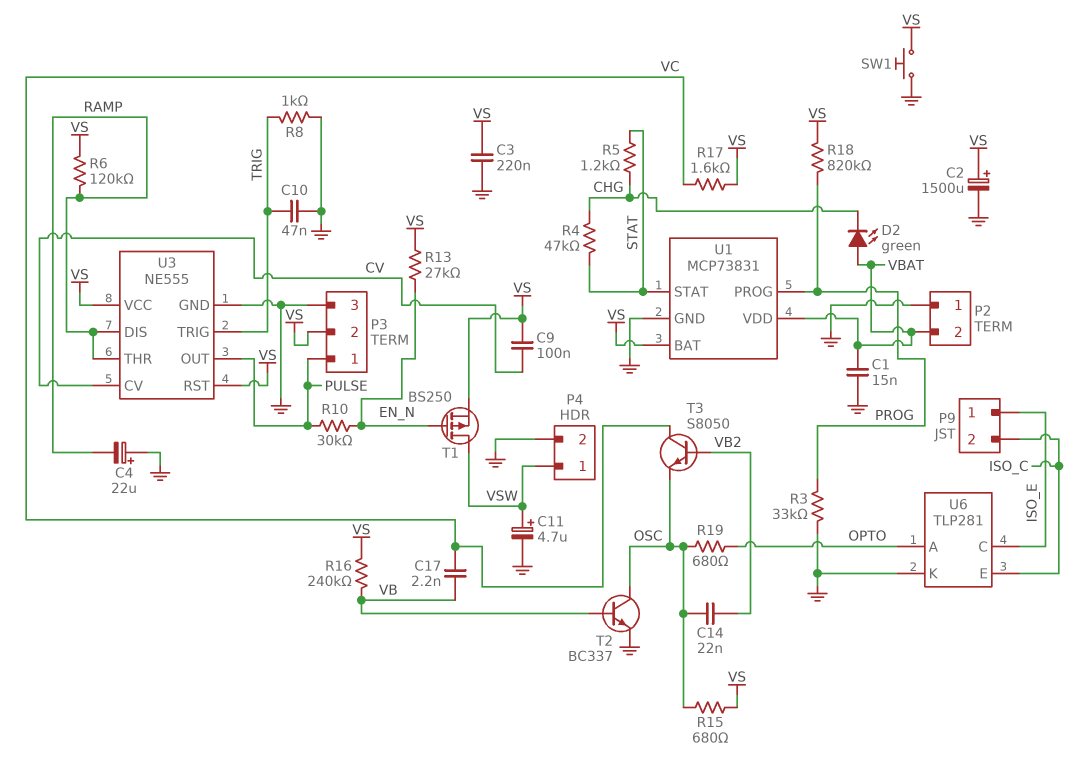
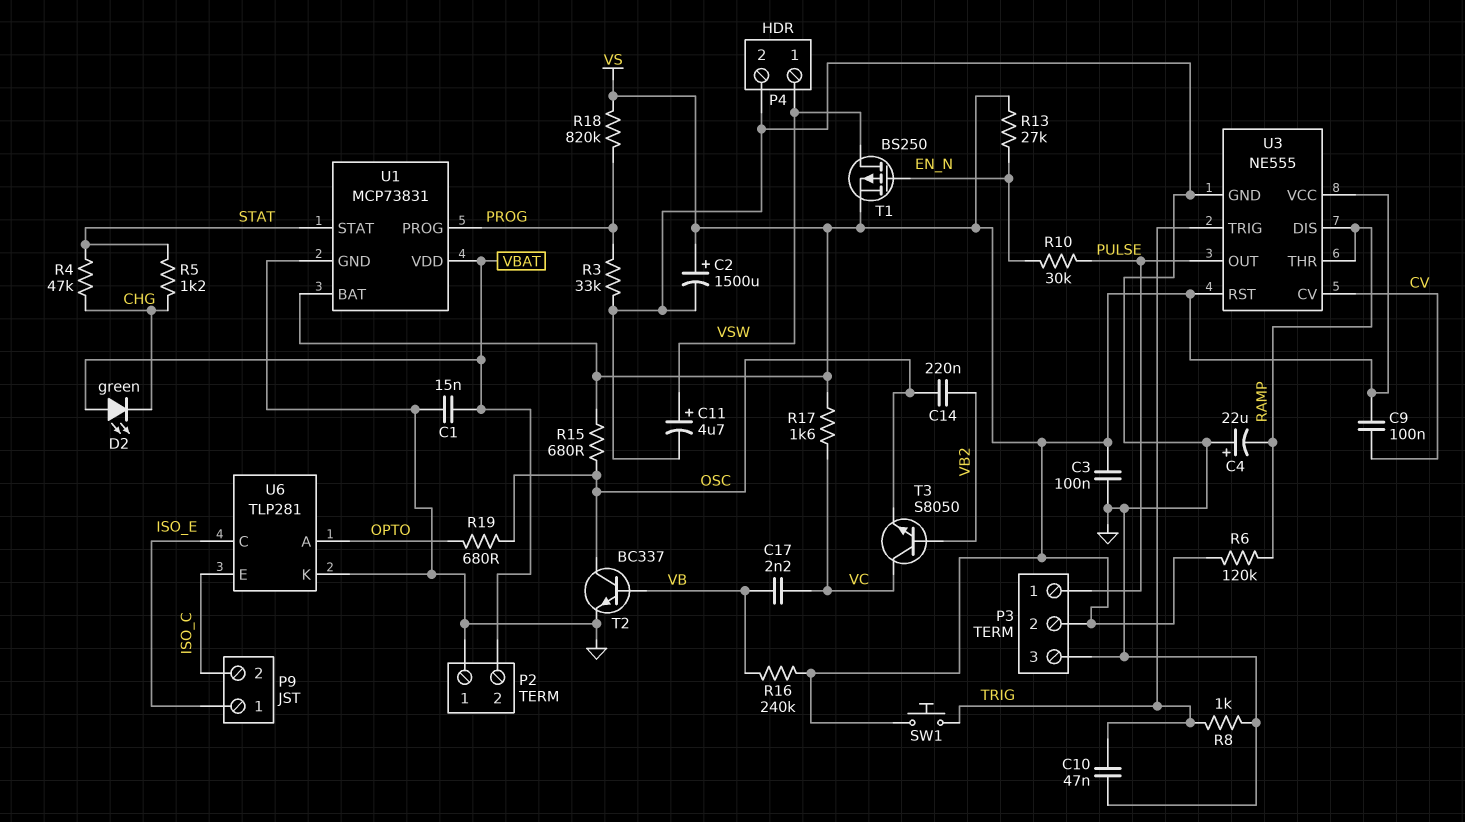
C3: 220nF (GND, VS) -> 100nF (GND, VS)
C14: 22nF (OSC, VB2) -> 220nF (OSC, VB2)
SW1: button (GND, VS) -> button (TRIG, VS)

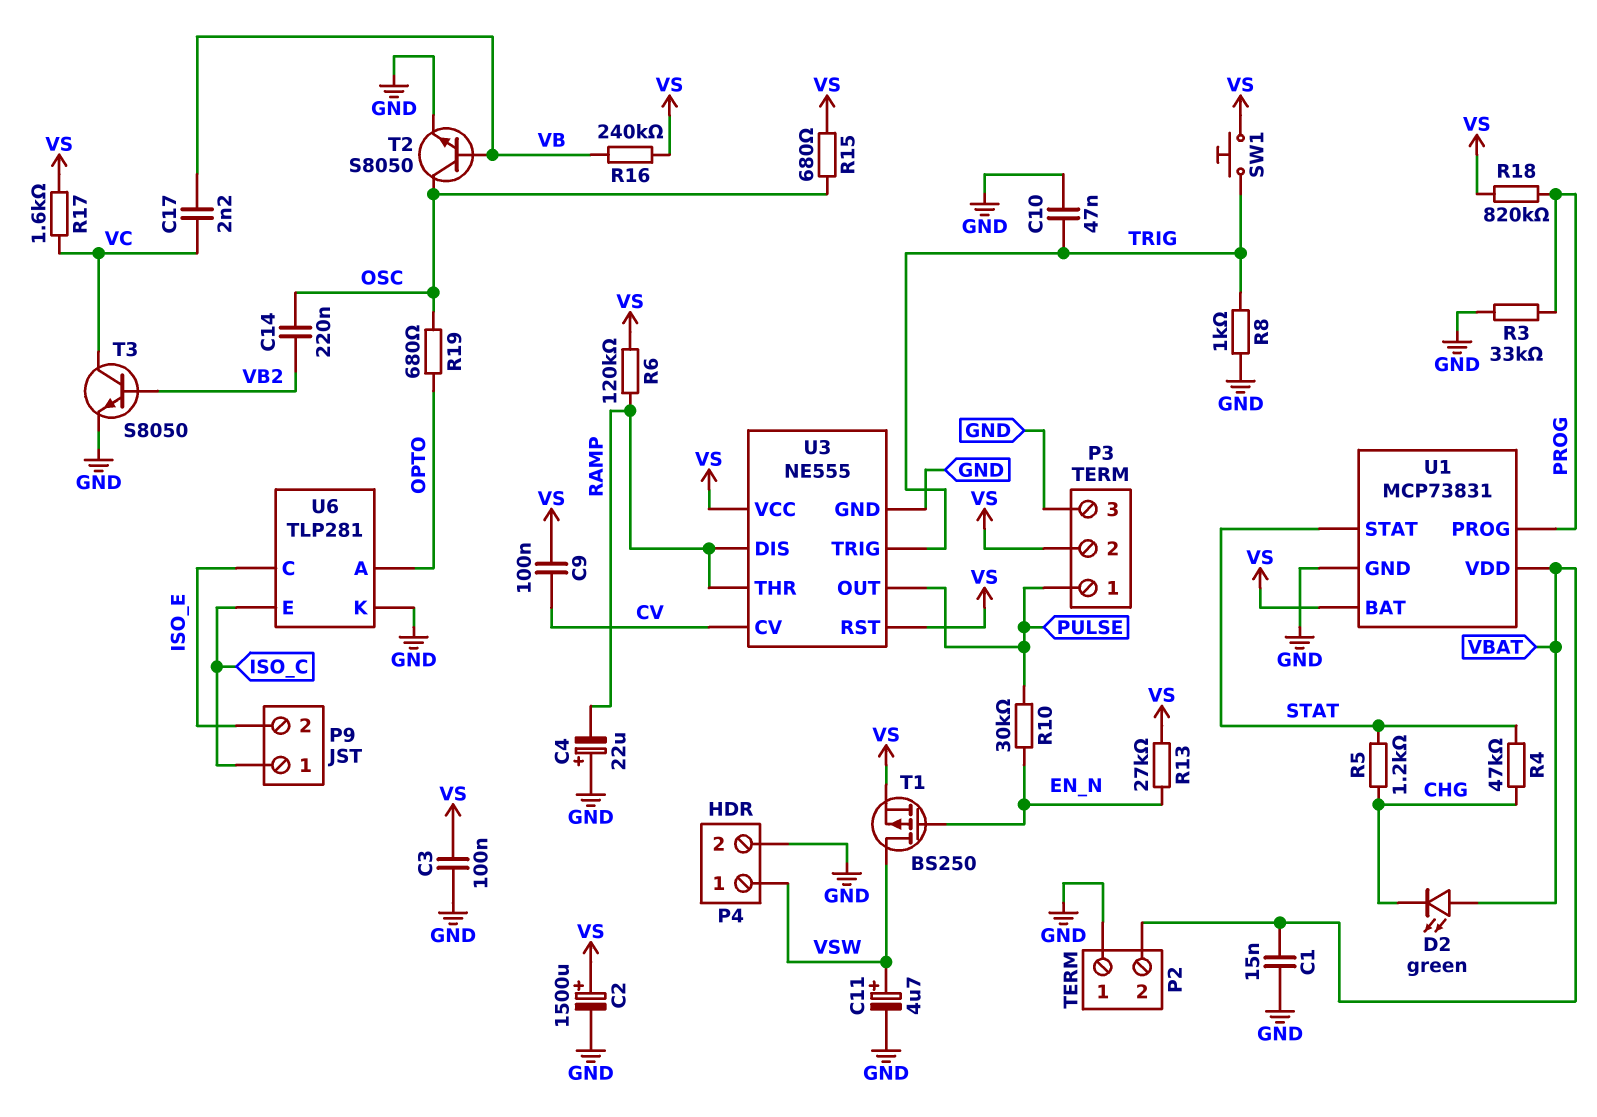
P9 pin 1: ISO_E -> ISO_C
P9 pin 2: ISO_C -> ISO_E
T2: NPN BC337 (B VB, C OSC, E GND) -> NPN S8050 (B VB, C OSC, E GND)
T3: NPN S8050 (B VB2, C VC, E OSC) -> NPN S8050 (B VB2, C VC, E GND)

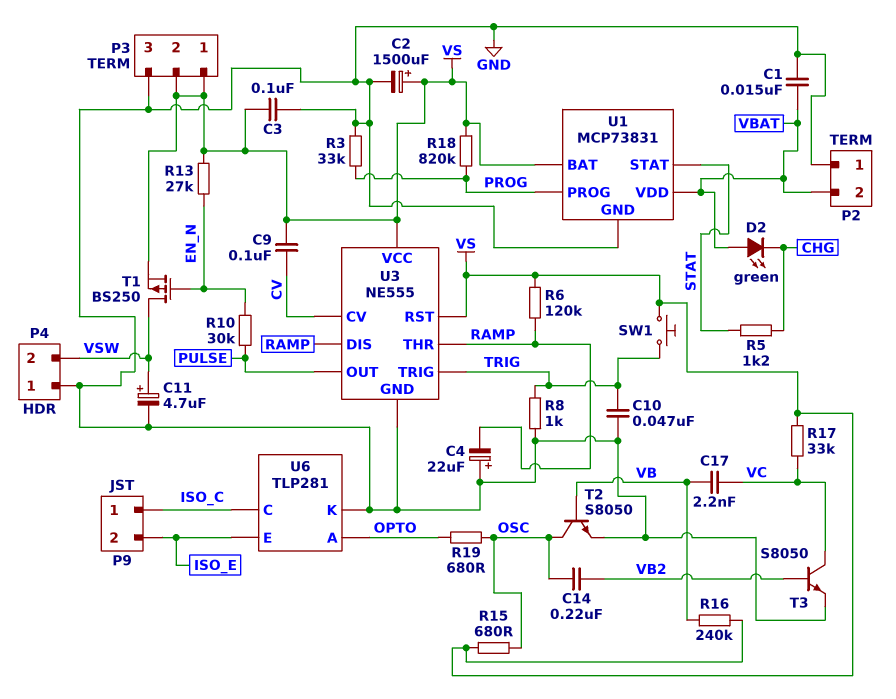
P3 pin 1: PULSE -> VS
P4 pin 1: VSW -> GND
P4 pin 2: GND -> VSW
R4: 47k (CHG, STAT) -> none
R17: 1.6k (VC, VS) -> 33k (VC, VS)
U6 pin C: ISO_E -> ISO_C
U6 pin E: ISO_C -> ISO_E

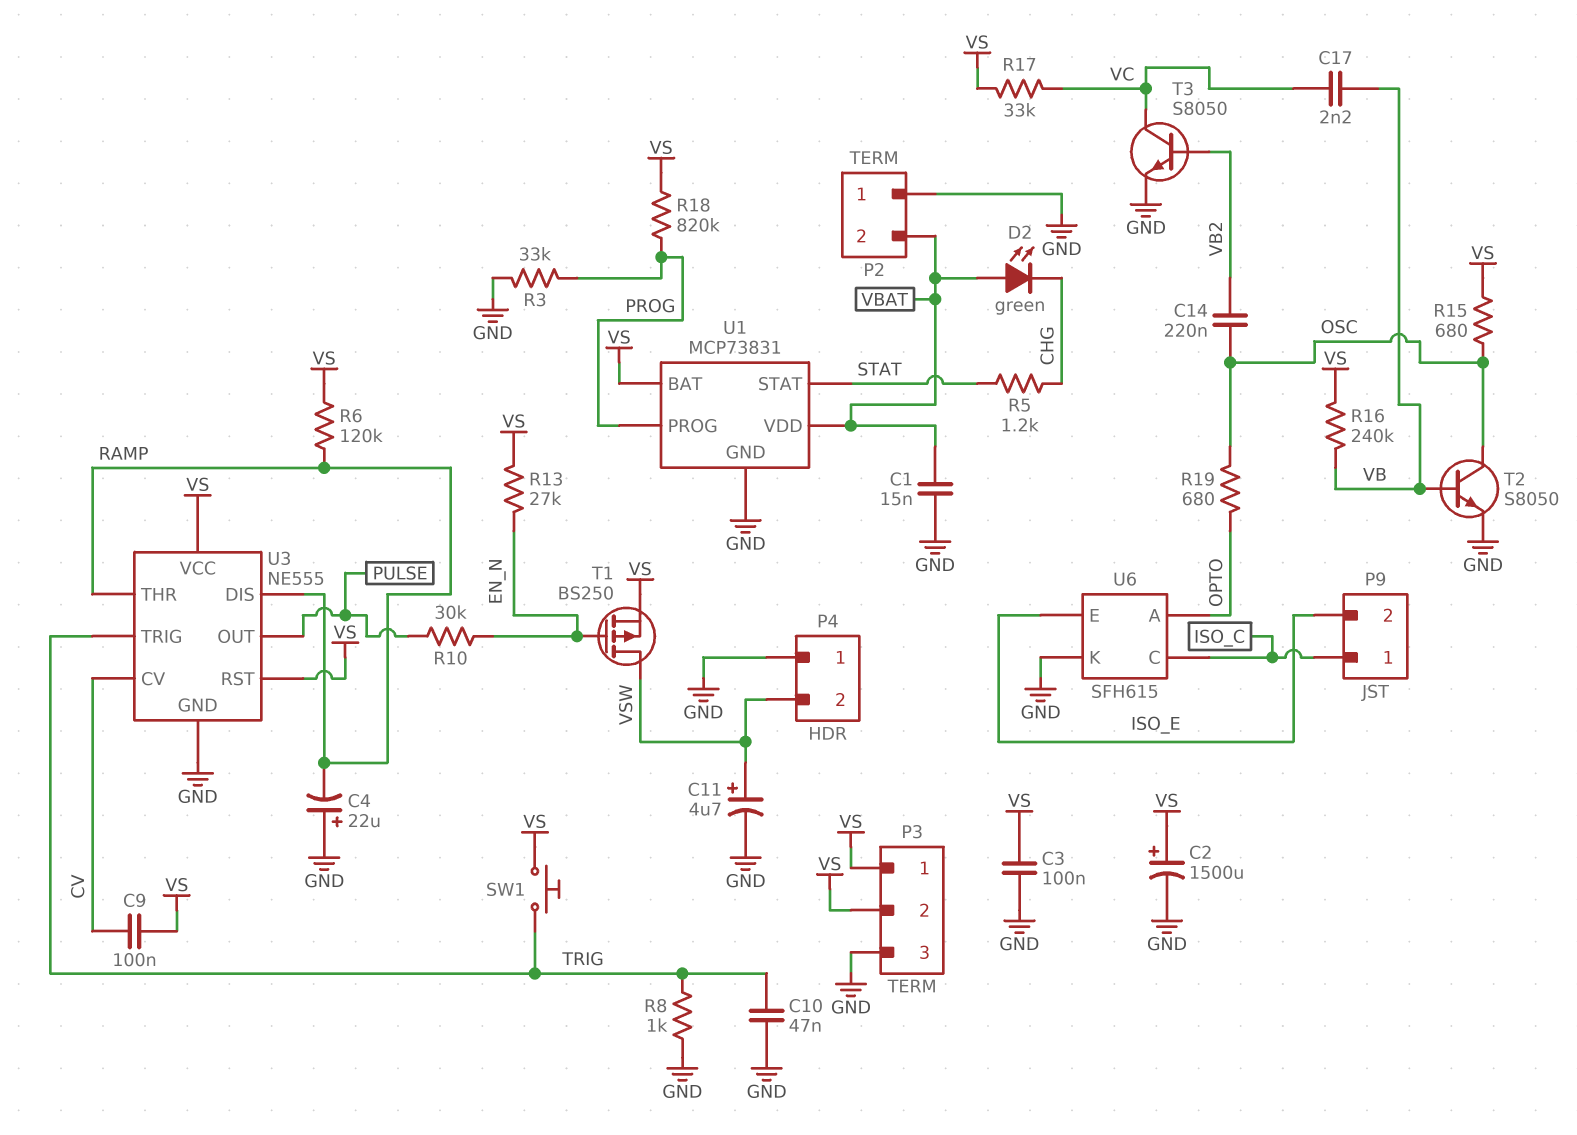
U6: TLP281 -> SFH615

